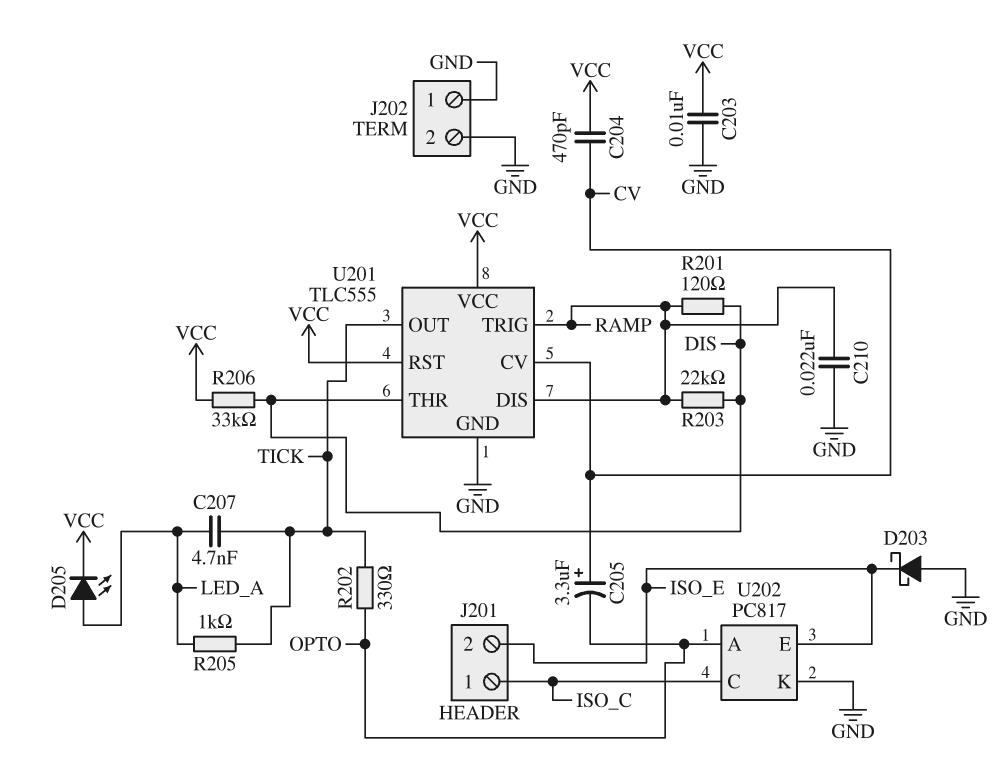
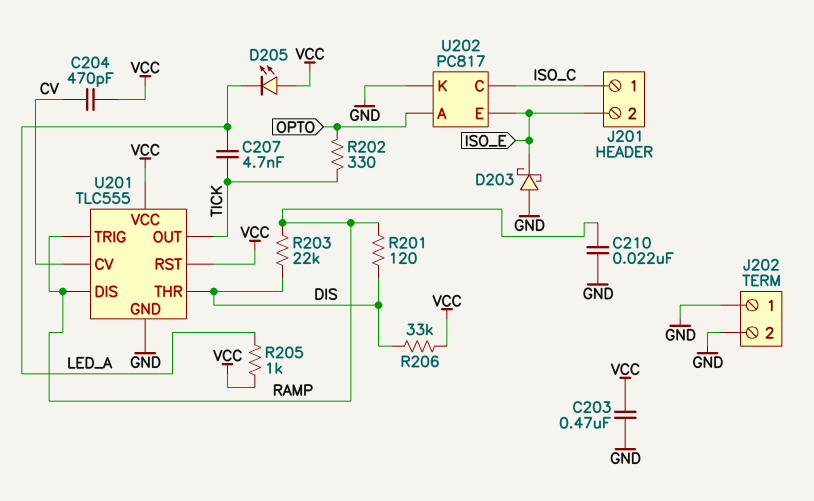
C203: 10nF (GND, VCC) -> 470nF (GND, VCC)
C205: 3.3uF (plus CV, minus OPTO) -> none
D205: LED (A LED_A, K VCC) -> LED (A VCC, K LED_A)
R205: 1k (LED_A, TICK) -> 1k (LED_A, VCC)

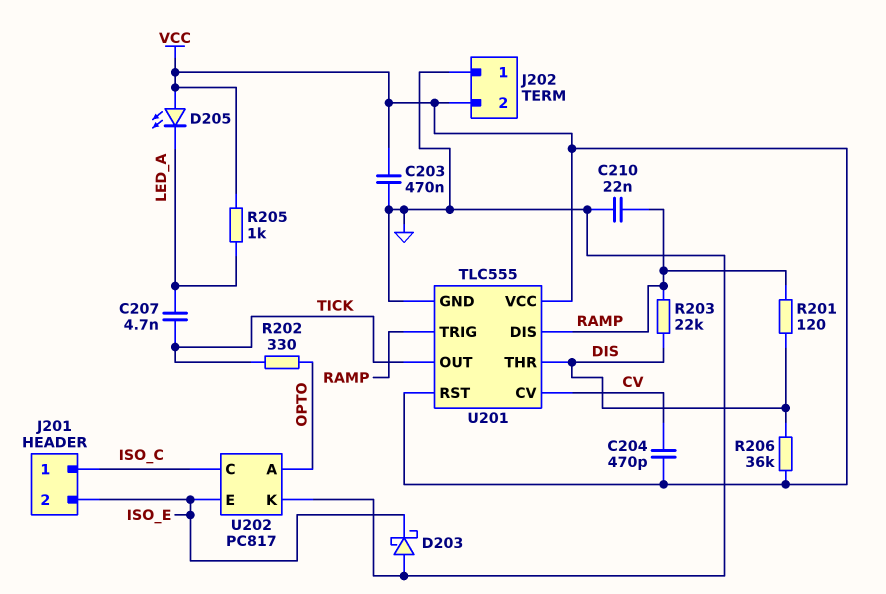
J202 pin 2: GND -> VCC
R206: 33k (DIS, VCC) -> 36k (DIS, VCC)

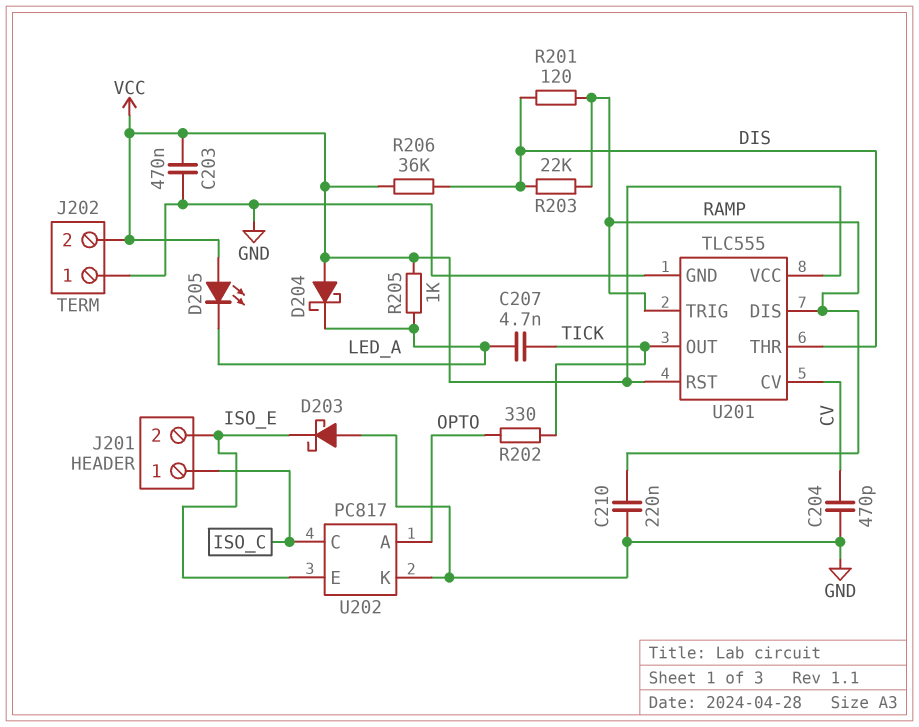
C204: 470pF (CV, VCC) -> 470pF (CV, GND)
C210: 22nF (GND, RAMP) -> 220nF (GND, RAMP)
D204: none -> schottky (A VCC, K LED_A)

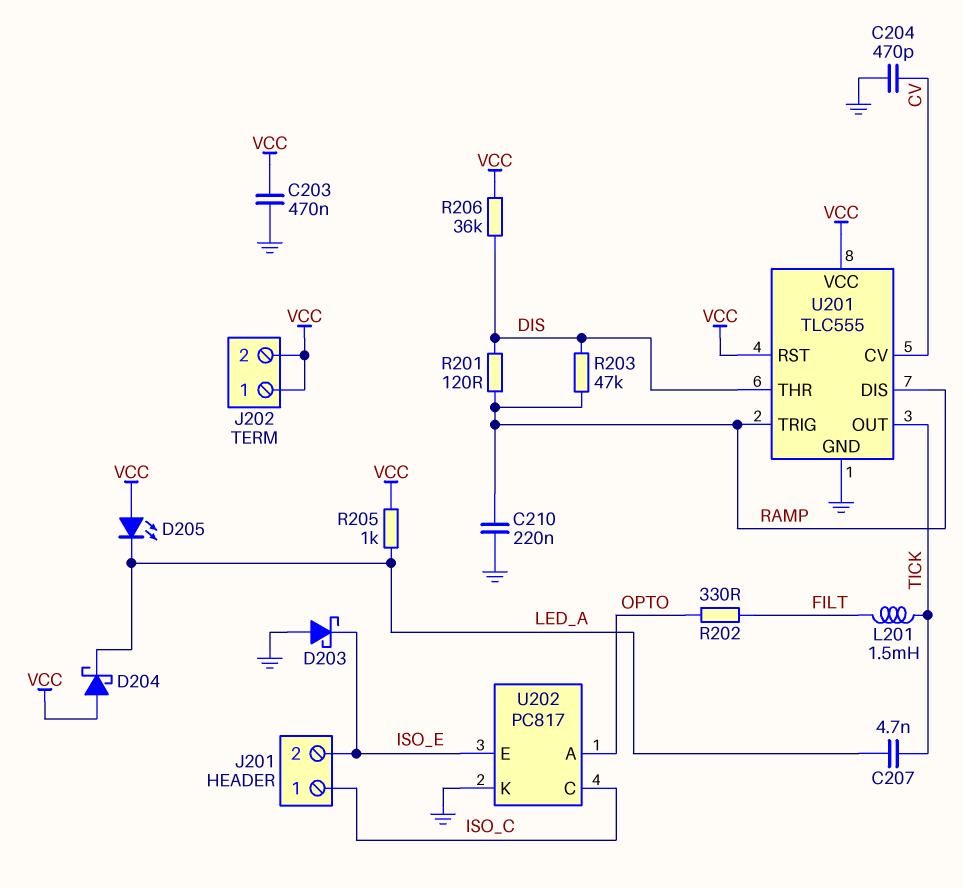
J202 pin 1: GND -> VCC
L201: none -> 1.5mH (FILT, TICK)
R202: 330 (OPTO, TICK) -> 330 (FILT, OPTO)
R203: 22k (DIS, RAMP) -> 47k (DIS, RAMP)

